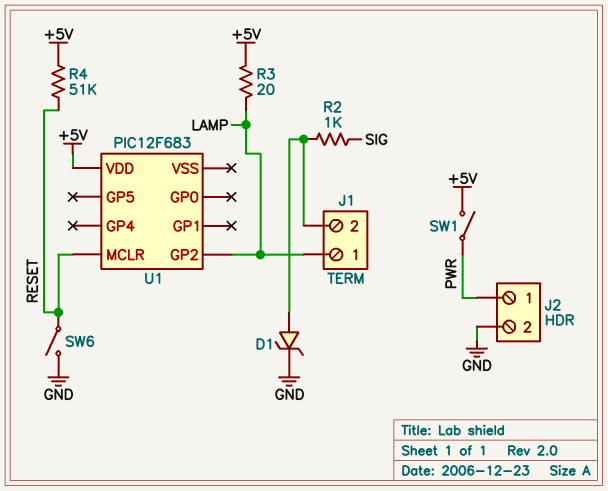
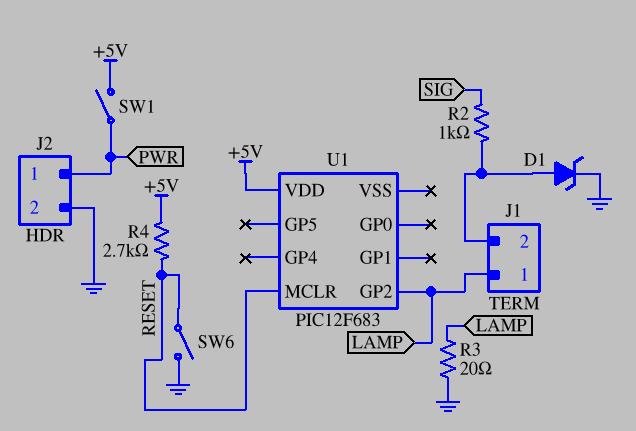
R3: 20 (+5V, LAMP) -> 20 (GND, LAMP)
R4: 51k (+5V, RESET) -> 2.7k (+5V, RESET)

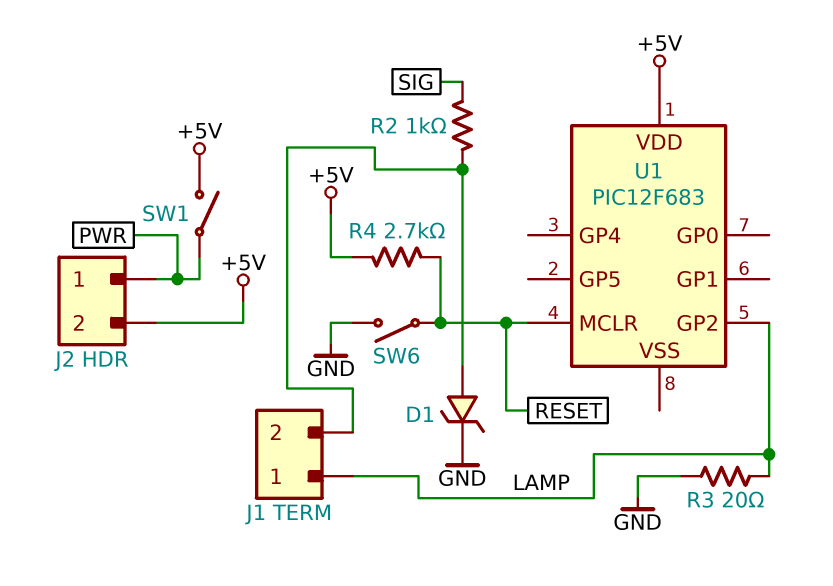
J2 pin 2: GND -> +5V

